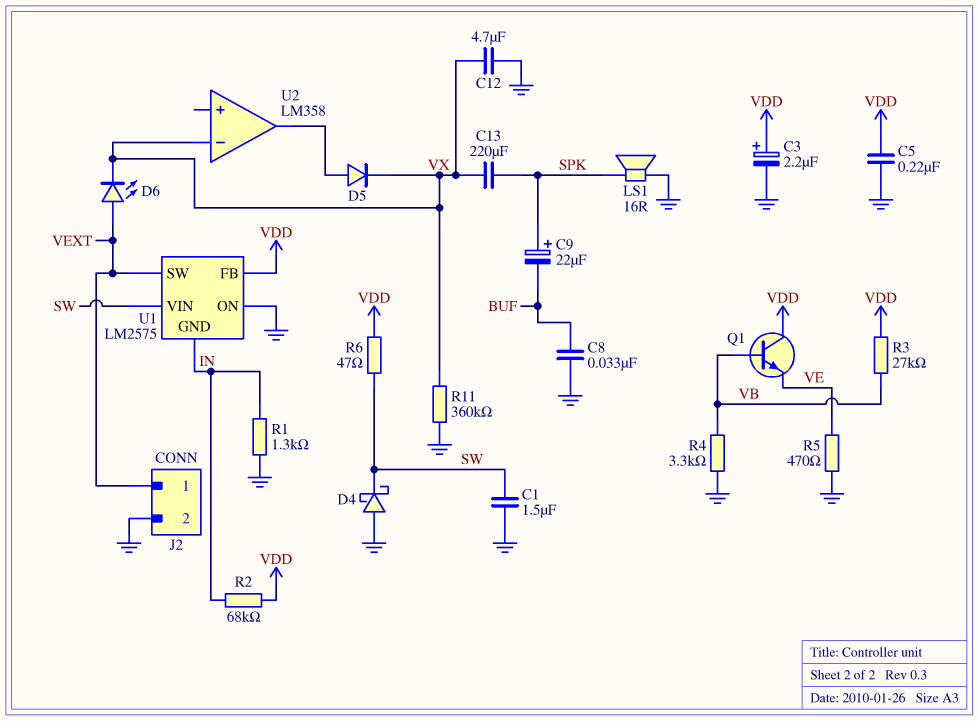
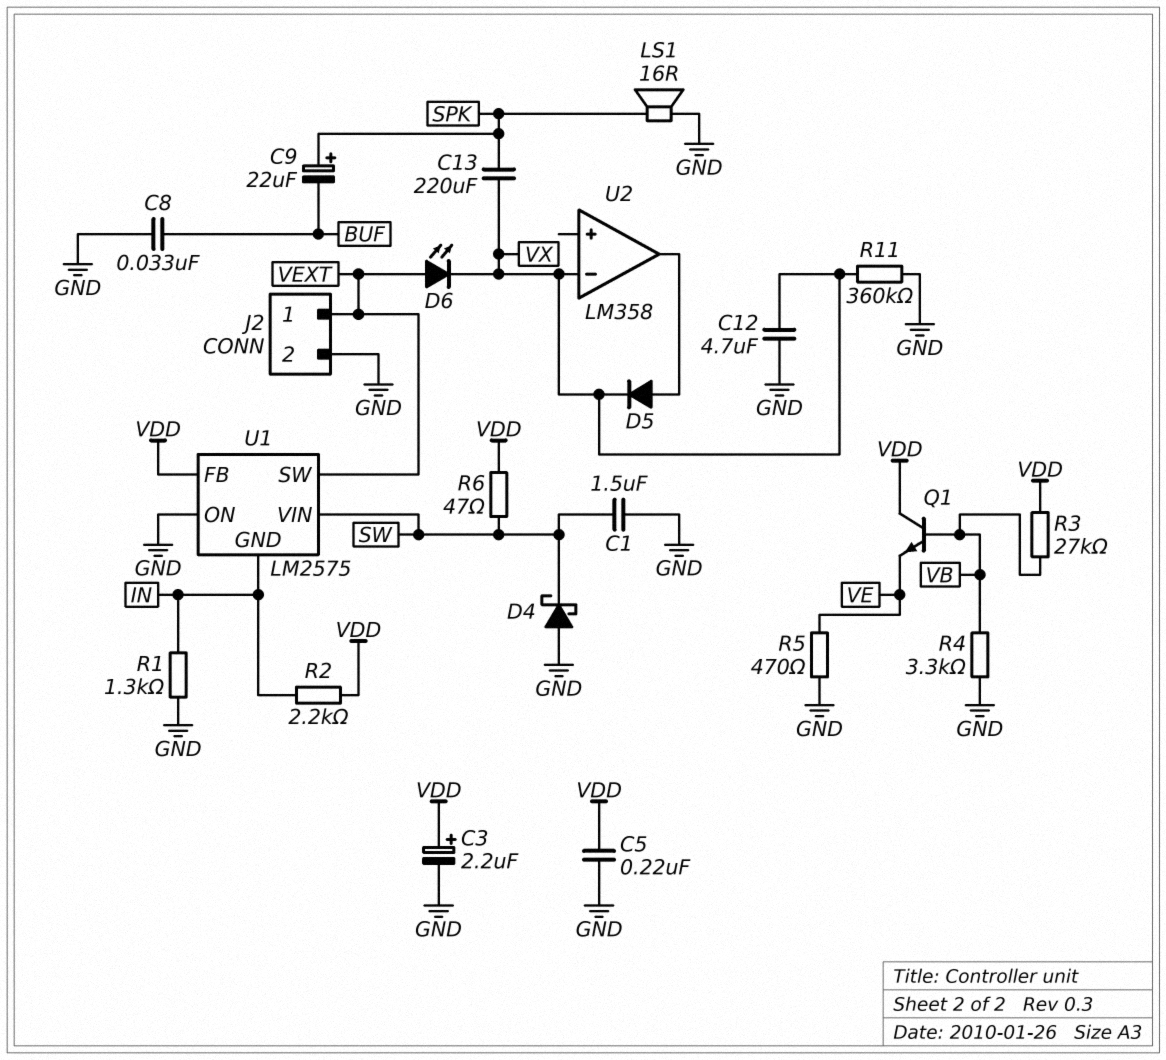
R2: 68k (IN, VDD) -> 2.2k (IN, VDD)

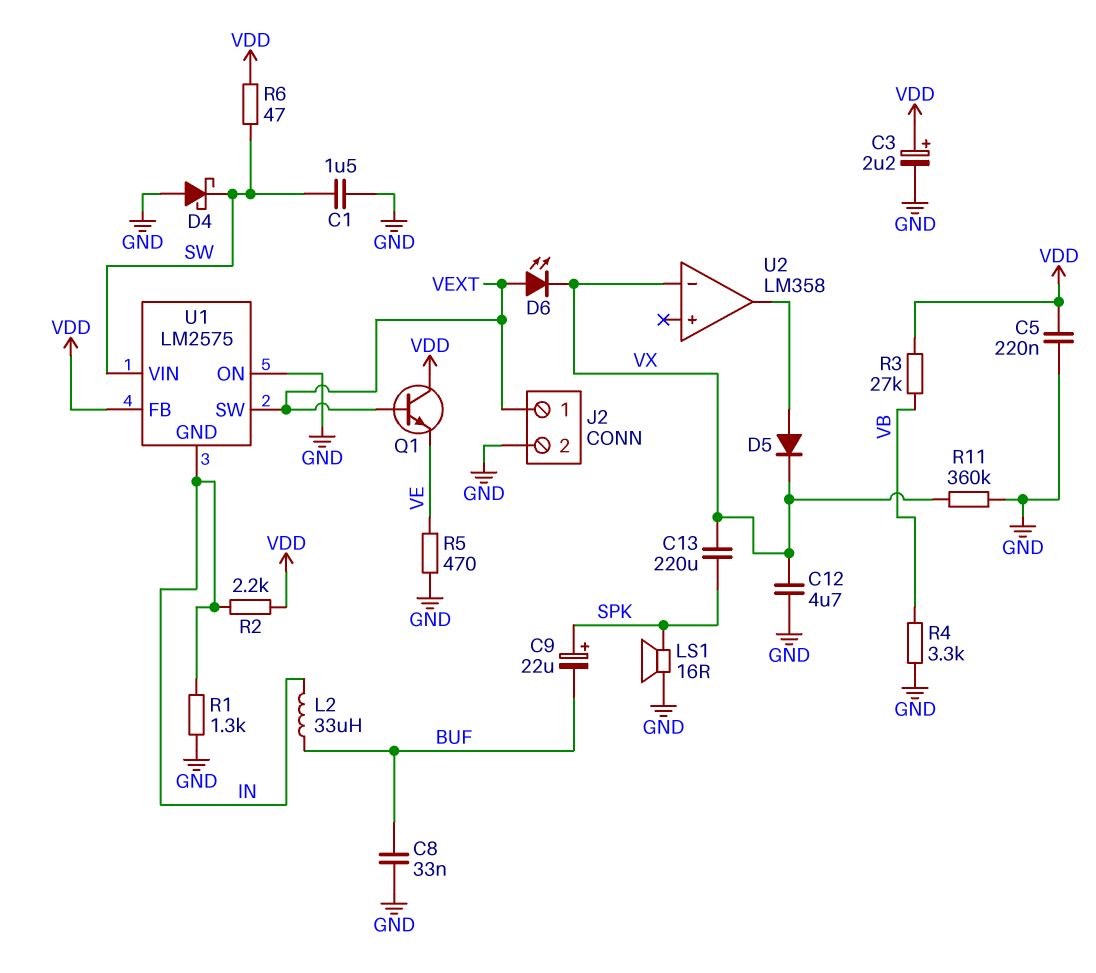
L2: none -> 33uH (BUF, IN)
Q1: NPN (B VB, C VDD, E VE) -> NPN (B VEXT, C VDD, E VE)

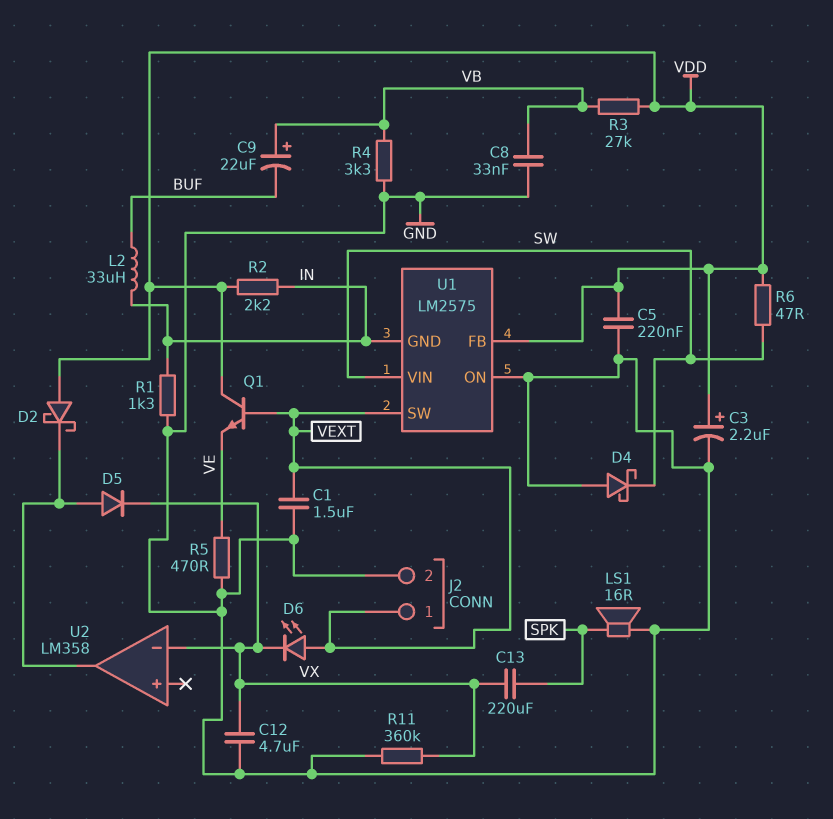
C1: 1.5uF (GND, SW) -> 1.5uF (GND, VEXT)
C8: 33nF (BUF, GND) -> 33nF (GND, VB)
C9: 22uF (plus SPK, minus BUF) -> 22uF (plus VB, minus BUF)
D2: none -> schottky (A VDD, K U2/out)

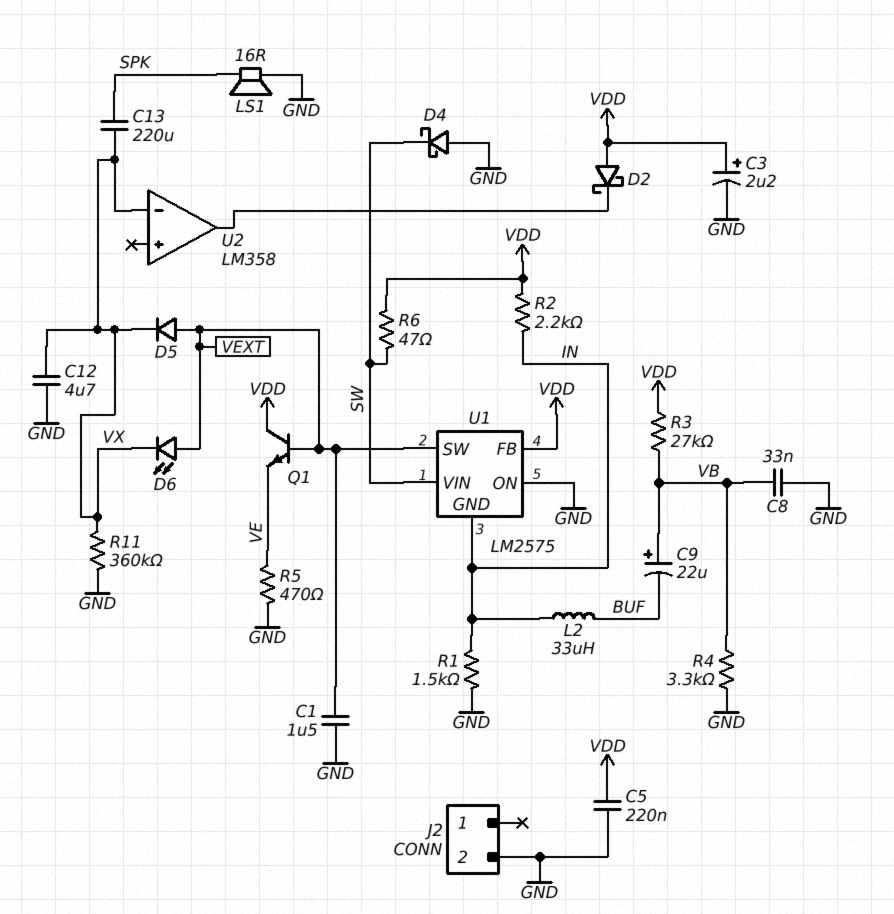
D5: diode (A U2/out, K VX) -> diode (A VEXT, K VX)
J2 pin 1: VEXT -> none
R1: 1.3k (GND, IN) -> 1.5k (GND, IN)

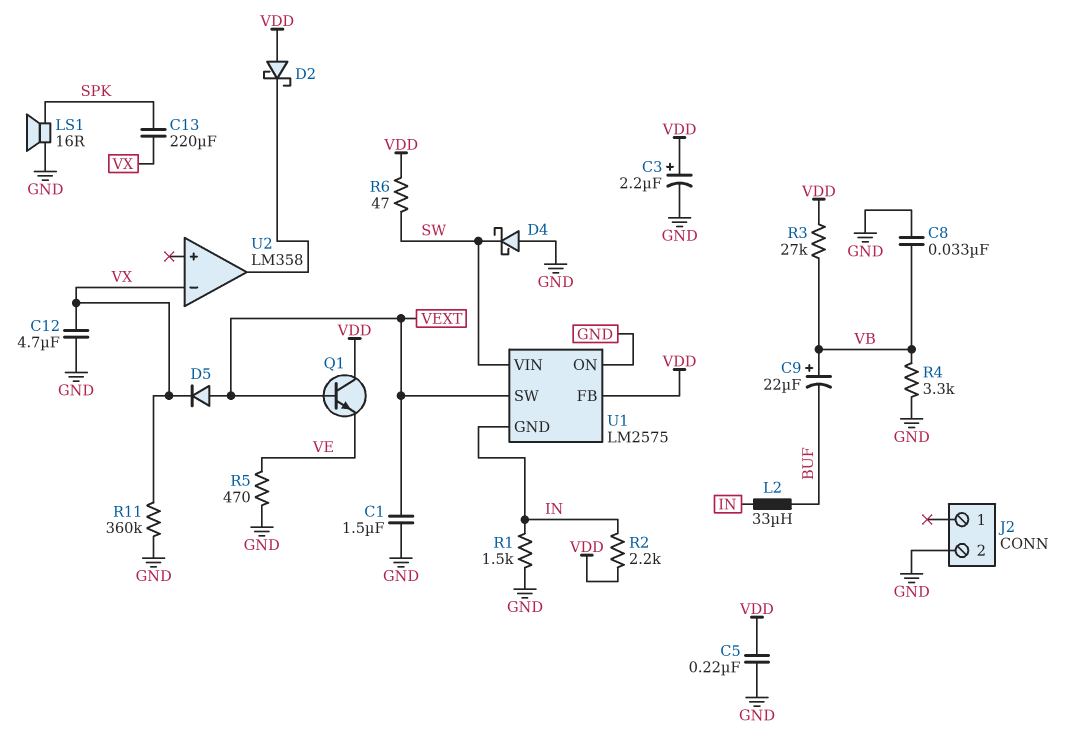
D6: LED (A VEXT, K VX) -> none

